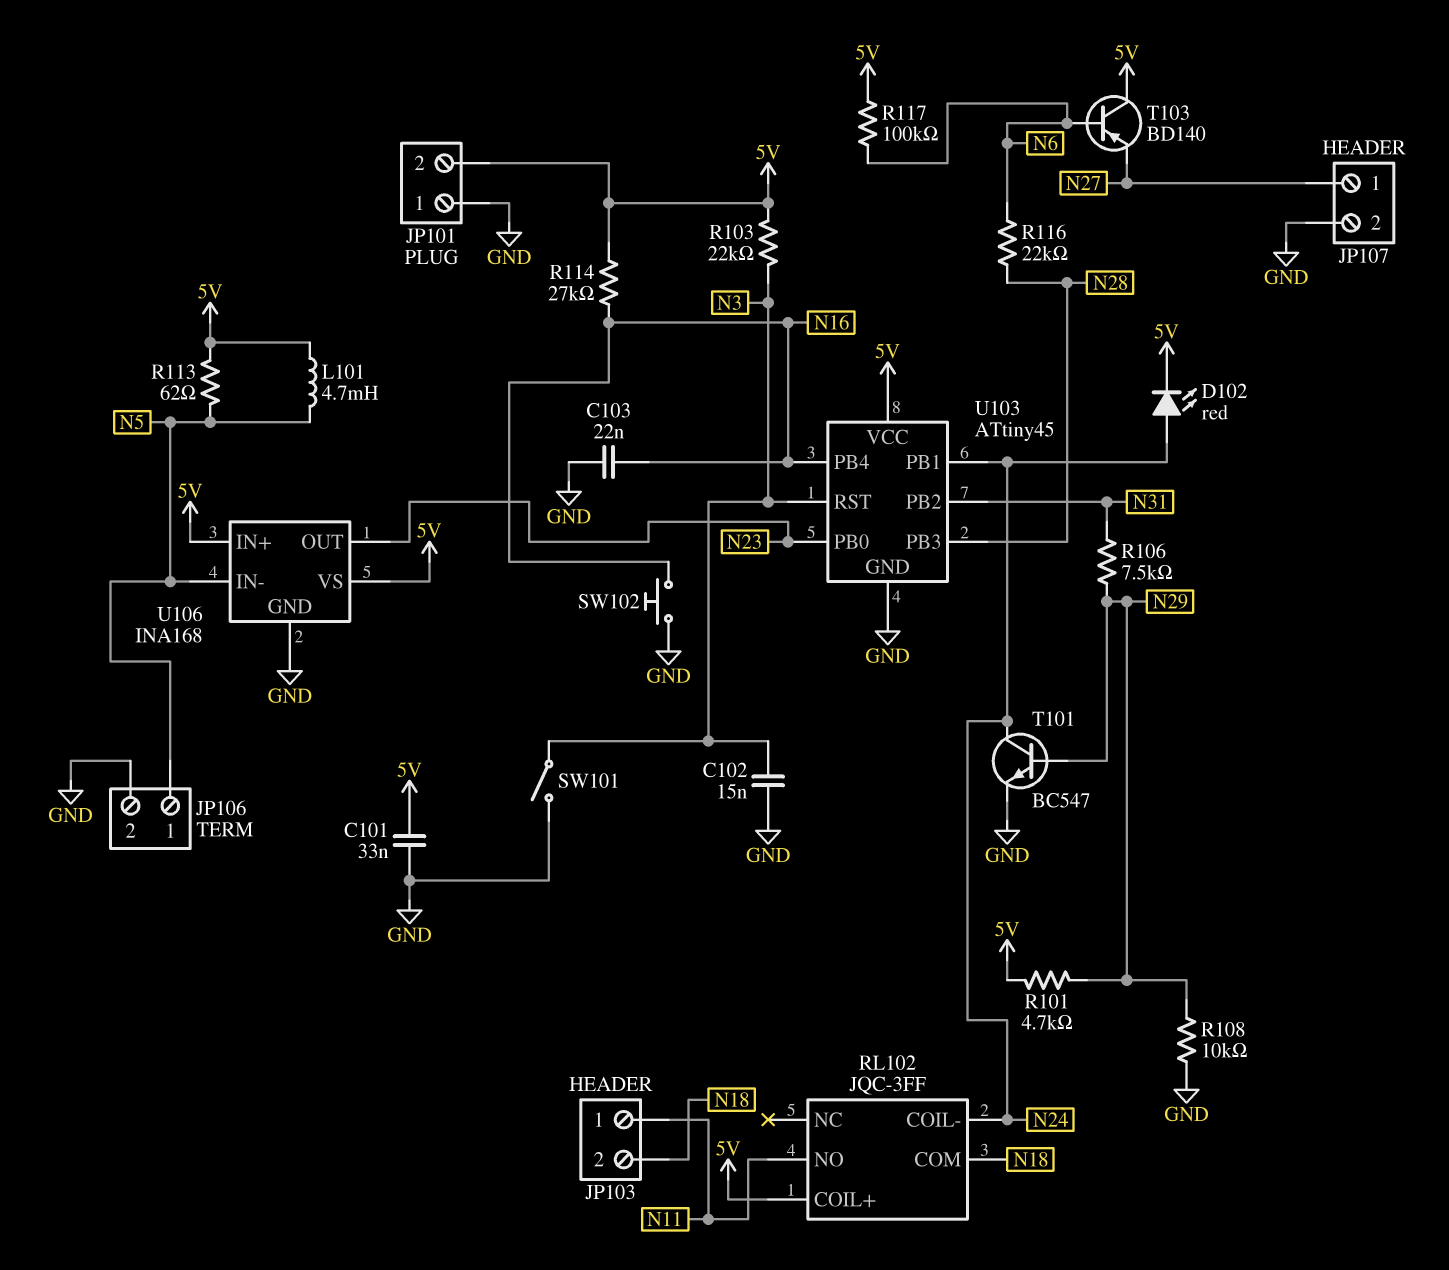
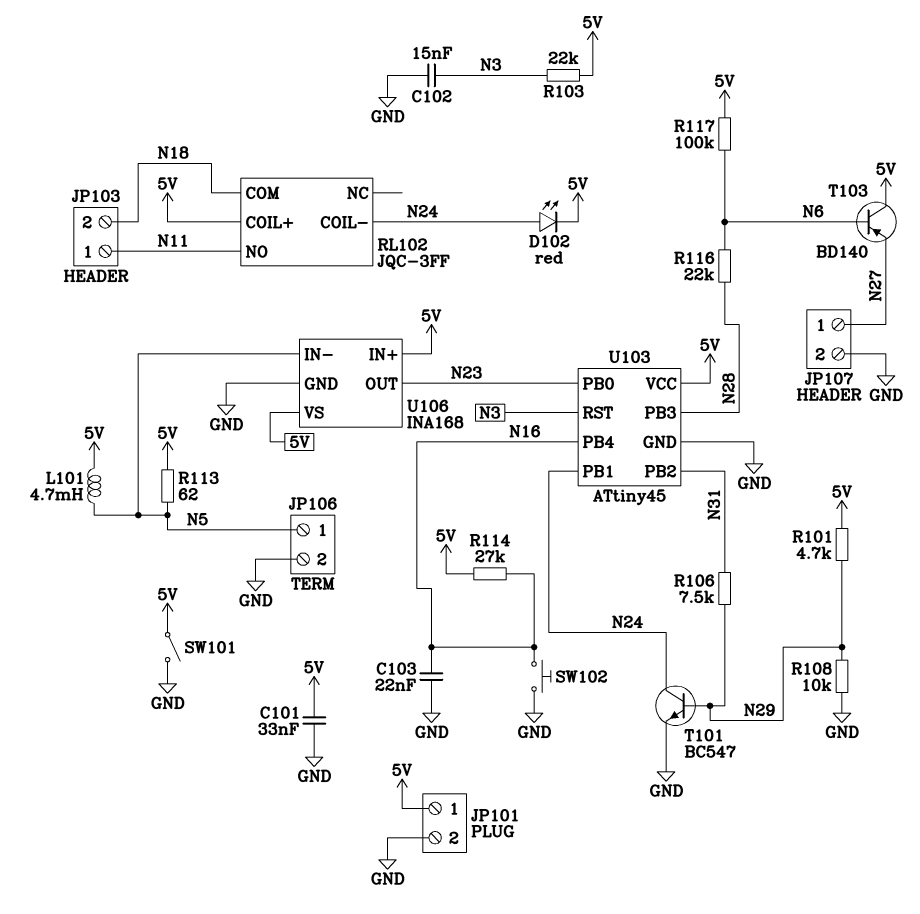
JP101 pin 1: GND -> 5V
JP101 pin 2: 5V -> GND
SW101: switch (GND, N3) -> switch (5V, GND)

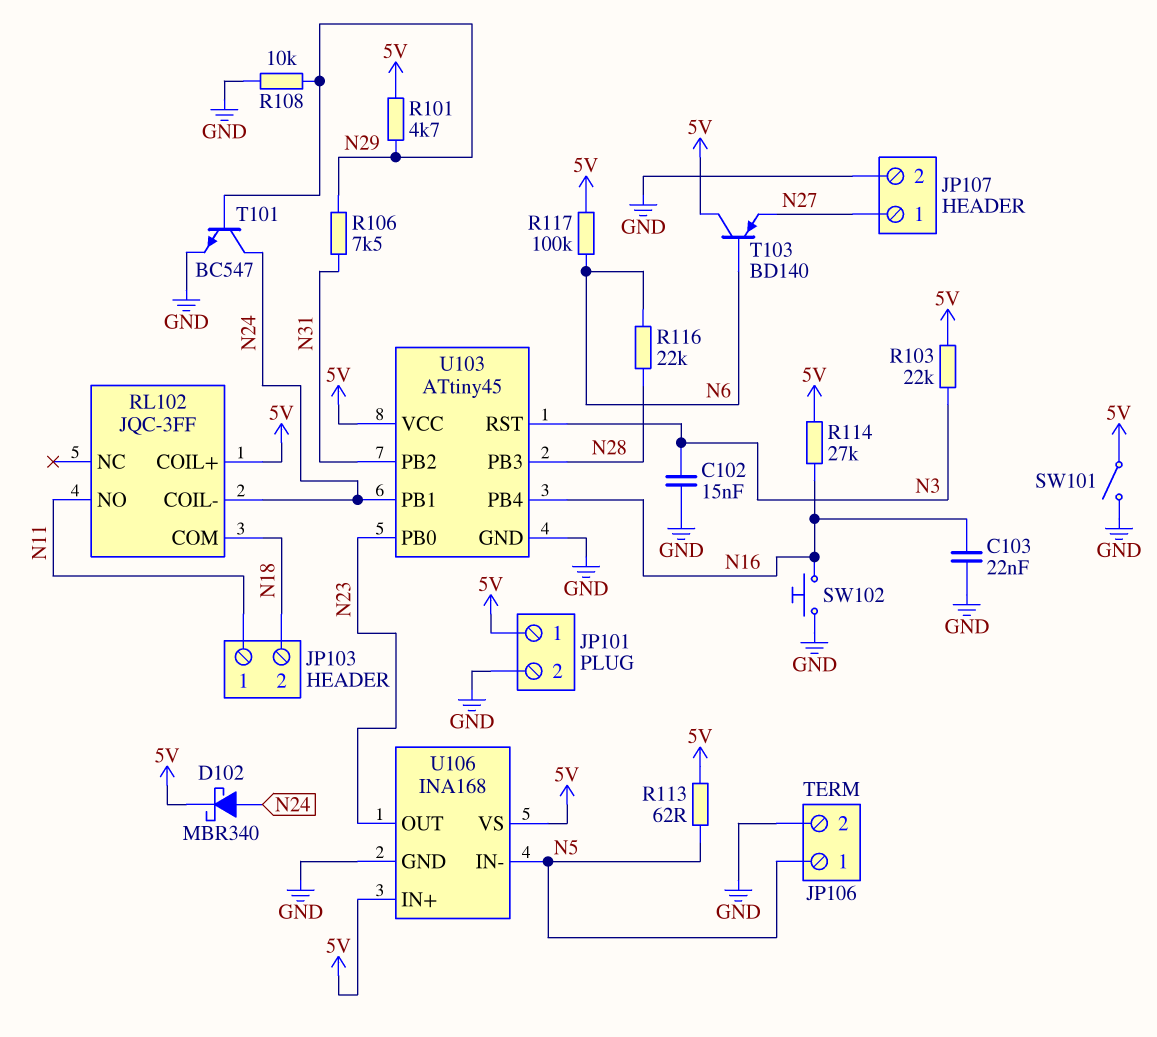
C101: 33nF (5V, GND) -> none
D102: LED red (A N24, K 5V) -> schottky MBR340 (A N24, K 5V)
L101: 4.7mH (5V, N5) -> none

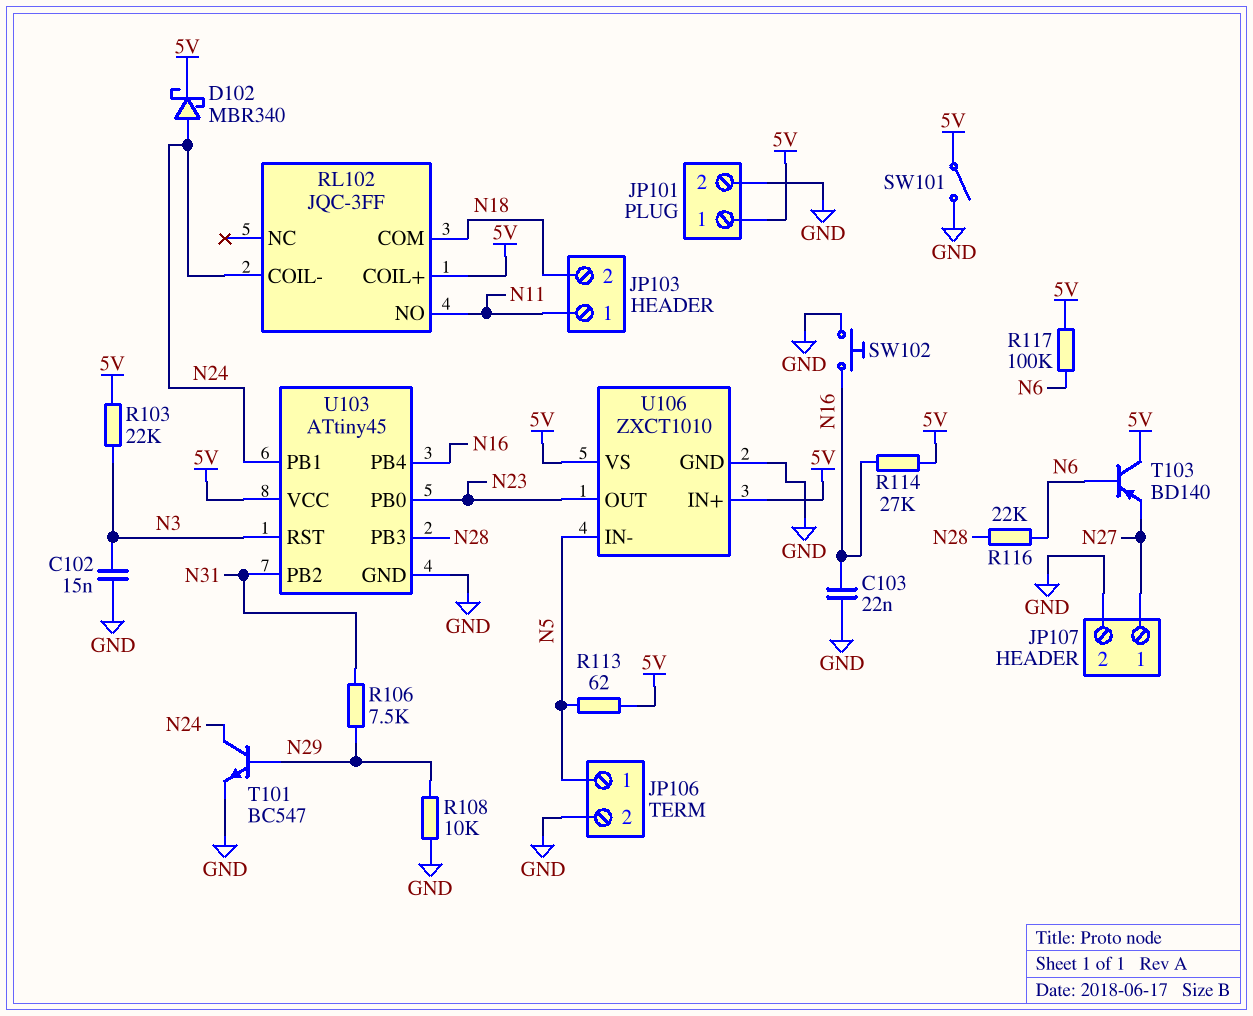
R101: 4.7k (5V, N29) -> none
U106: INA168 -> ZXCT1010

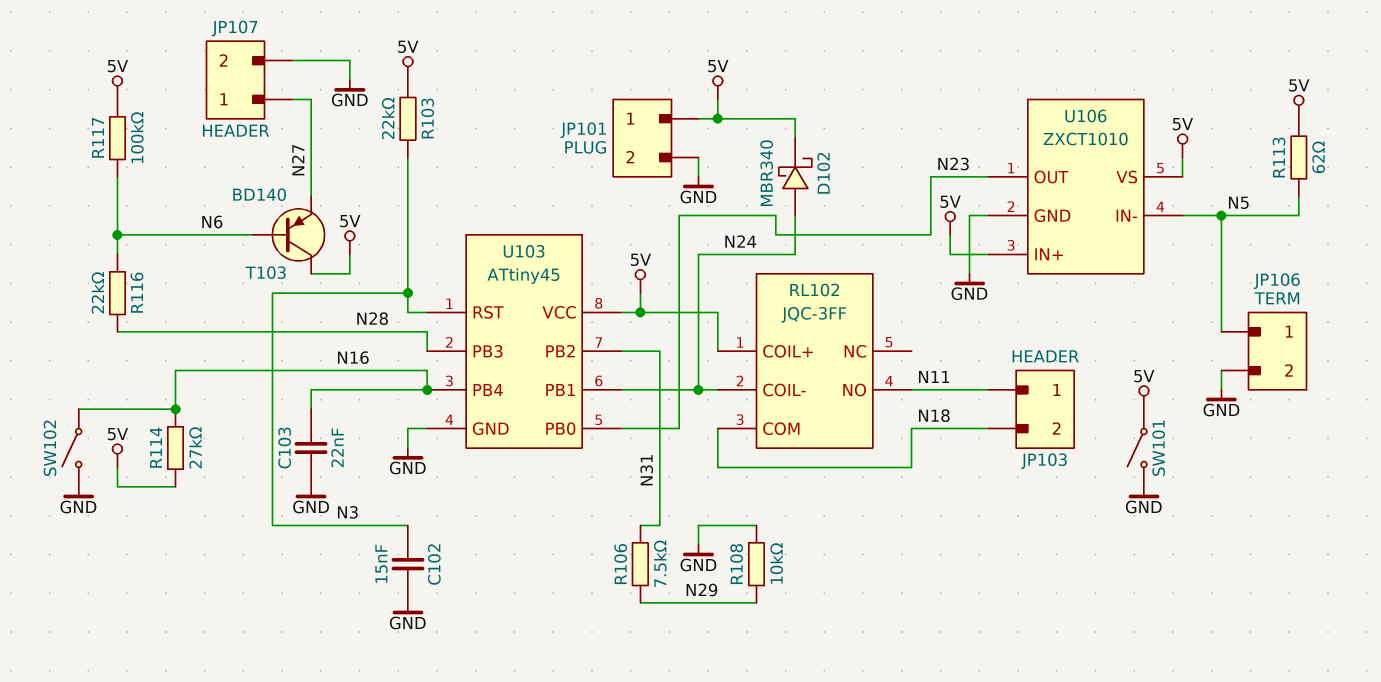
SW102: button (GND, N16) -> switch (GND, N16)
T101: NPN BC547 (B N29, C N24, E GND) -> none

